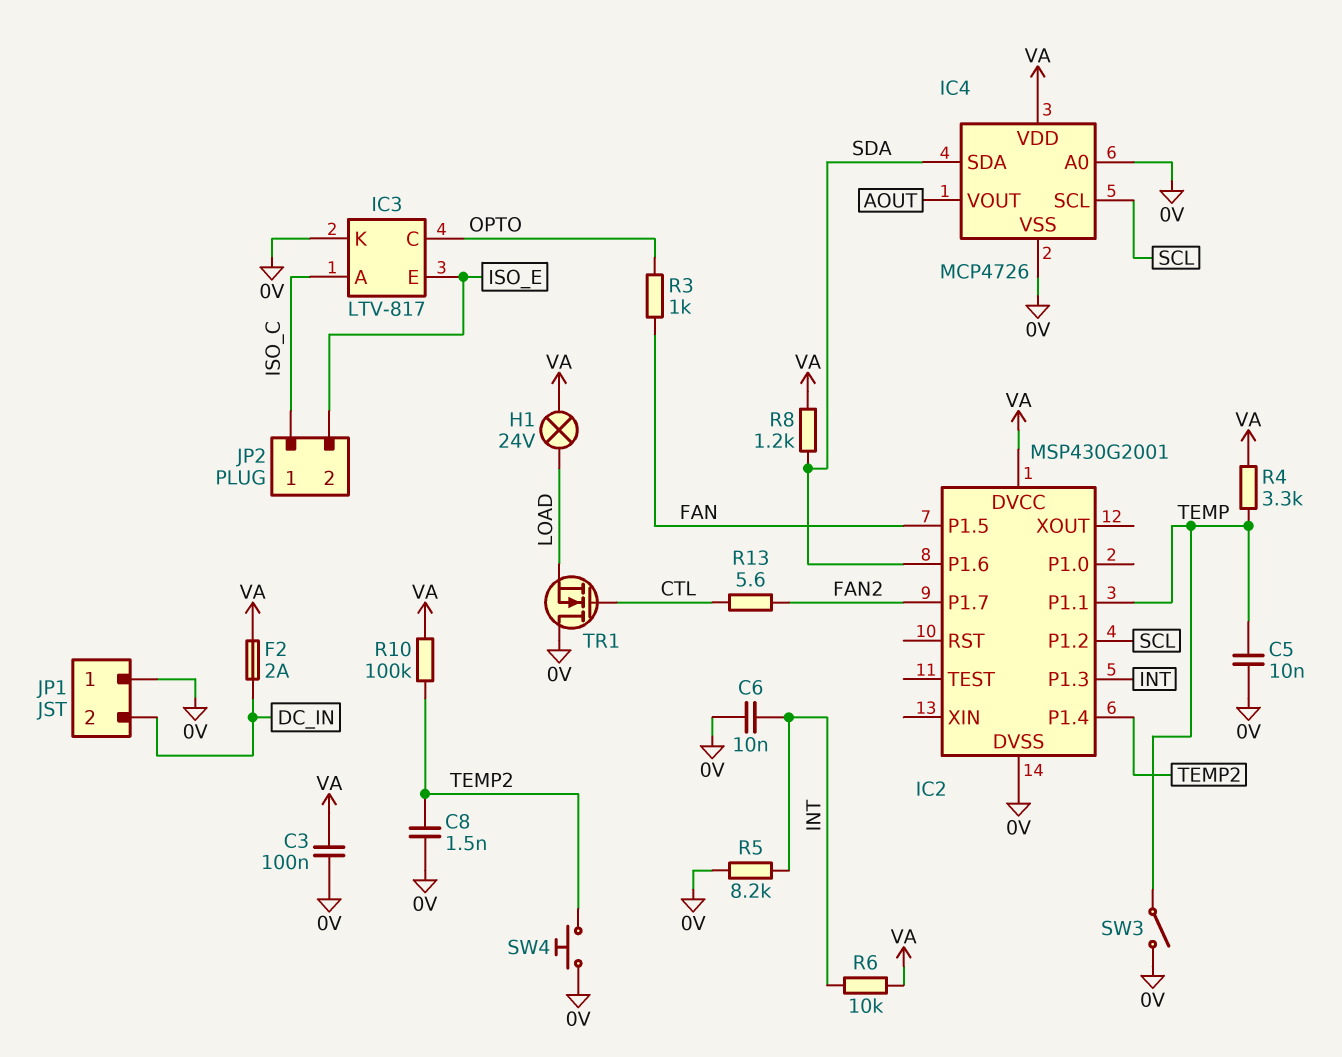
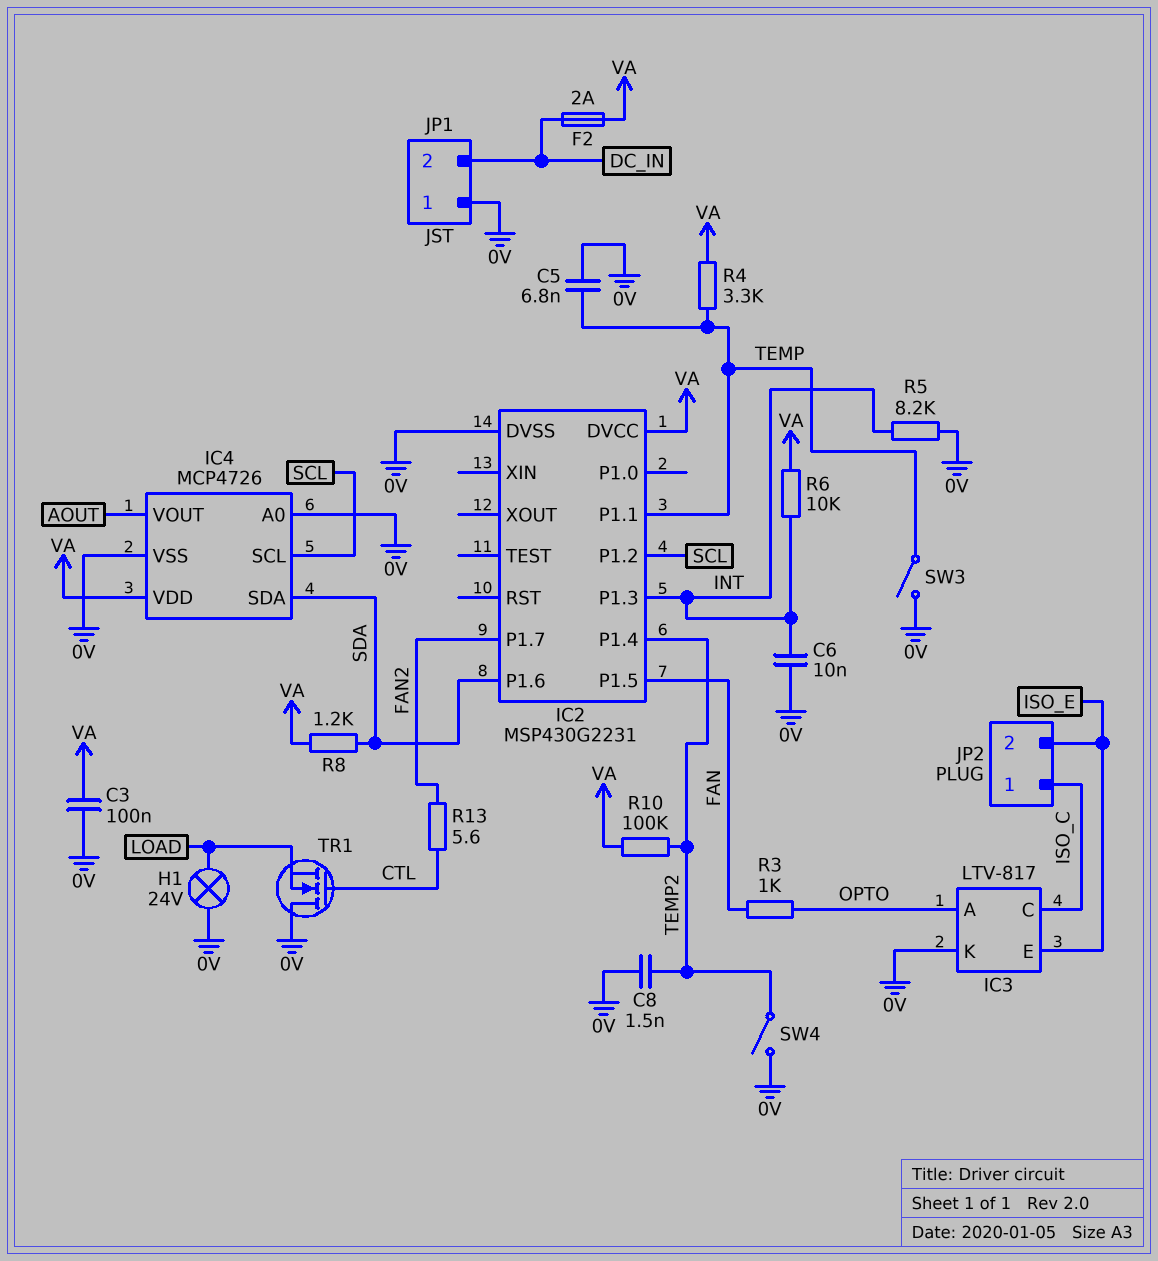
C5: 10nF (0V, TEMP) -> 6.8nF (0V, TEMP)
H1: lamp 24V (LOAD, VA) -> lamp 24V (0V, LOAD)
IC2: MSP430G2001 -> MSP430G2231
IC3 pin A: ISO_C -> OPTO
IC3 pin C: OPTO -> ISO_C
SW4: button (0V, TEMP2) -> switch (0V, TEMP2)

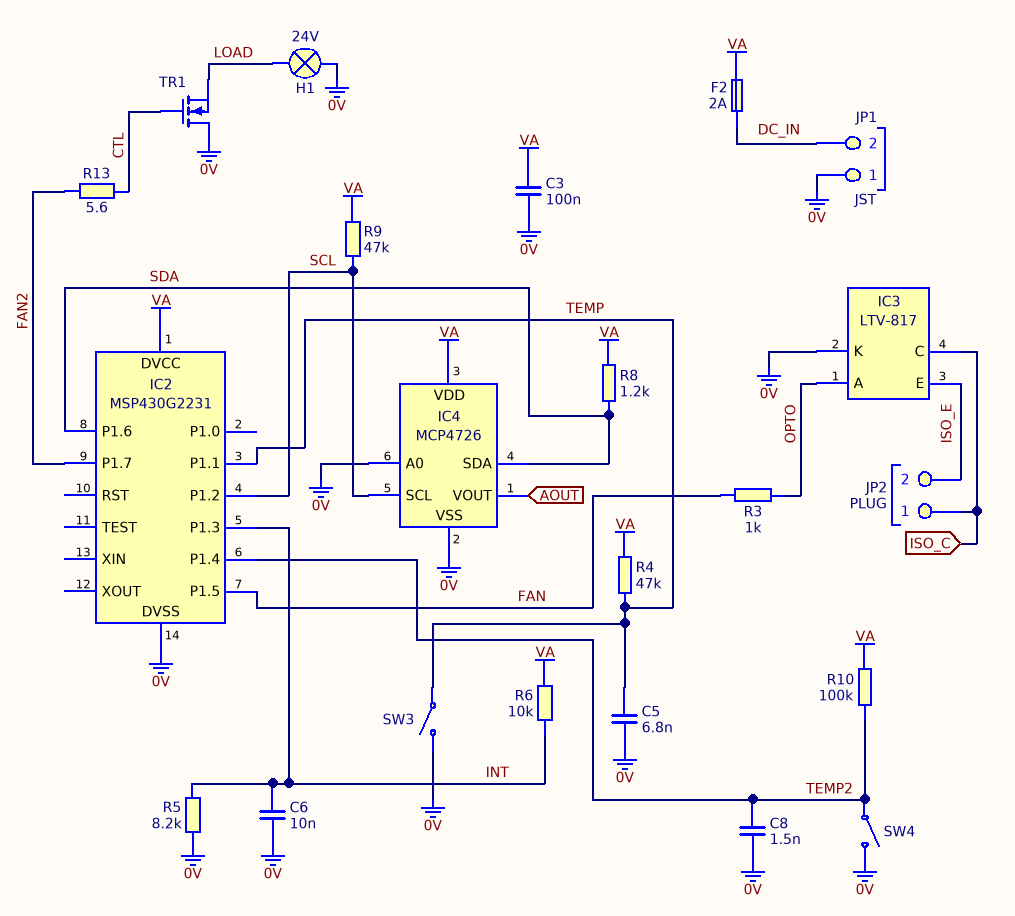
R4: 3.3k (TEMP, VA) -> 47k (TEMP, VA)
R9: none -> 47k (SCL, VA)

